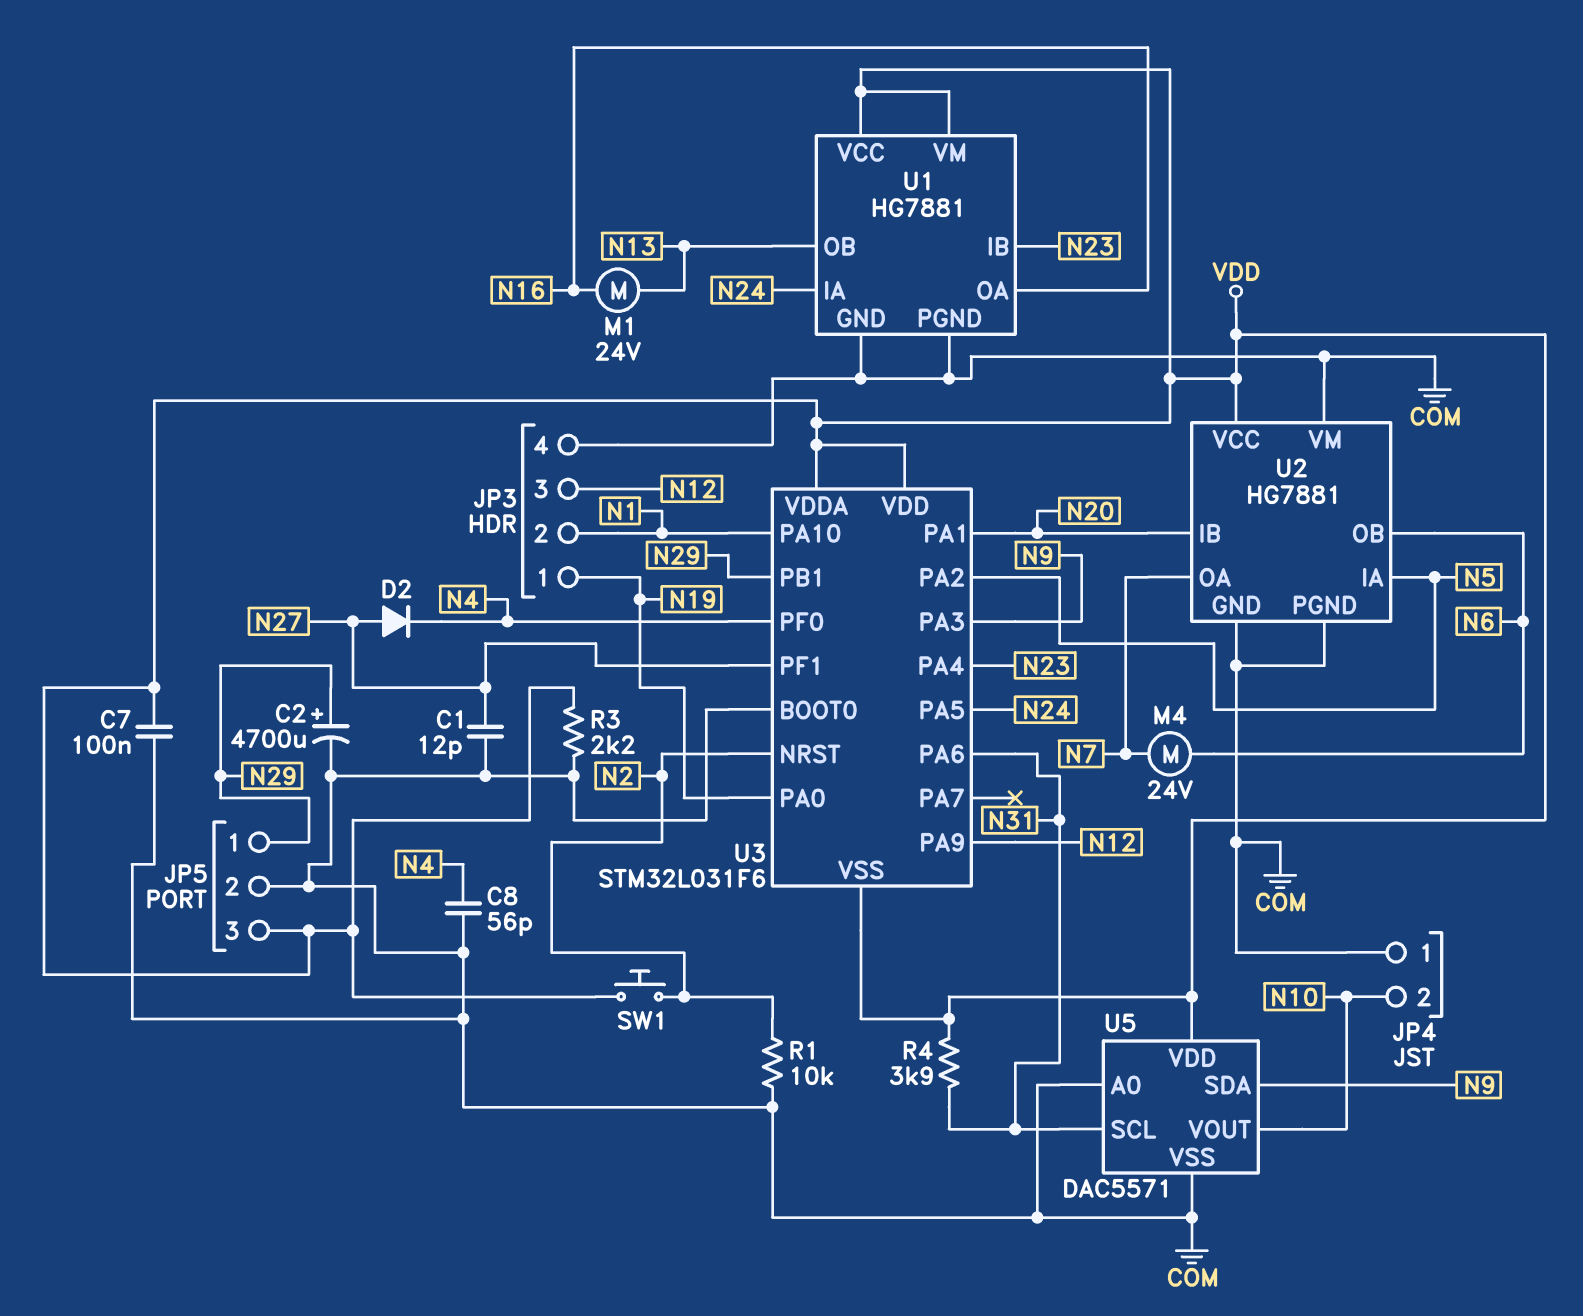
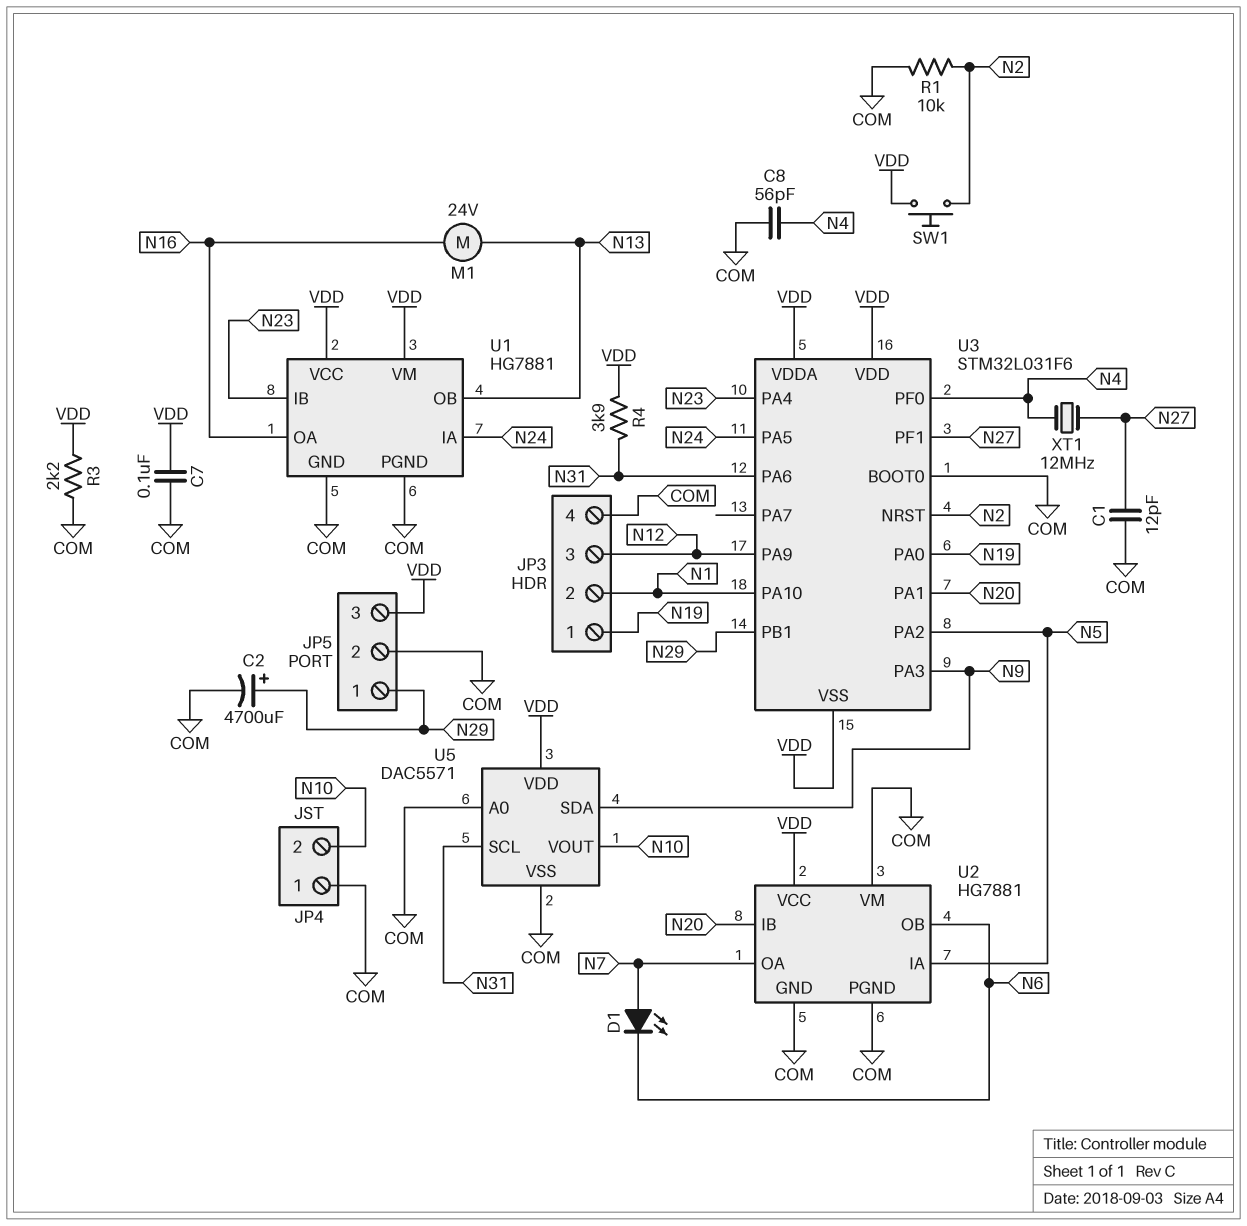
D1: none -> LED (A N7, K N6)
D2: diode (A N27, K N4) -> none
M4: motor 24V (N6, N7) -> none
XT1: none -> 12MHz (N4, N27)

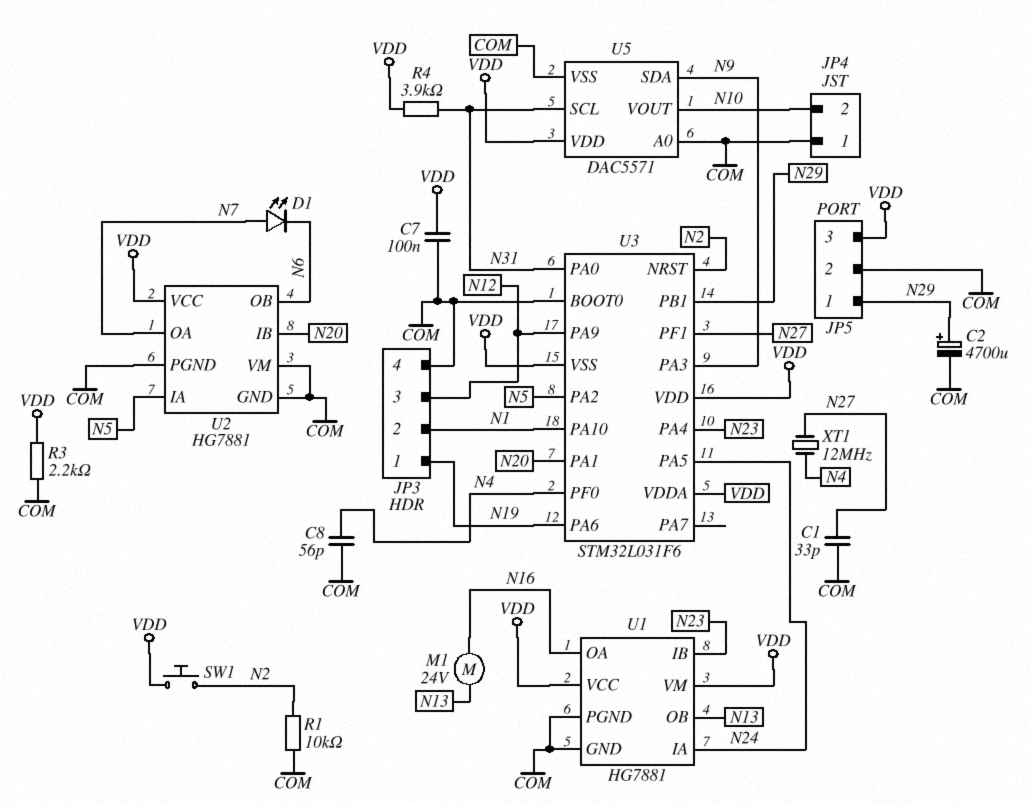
C1: 12pF (COM, N27) -> 33pF (COM, N27)
U3 pin PA0: N19 -> N31
U3 pin PA6: N31 -> N19

